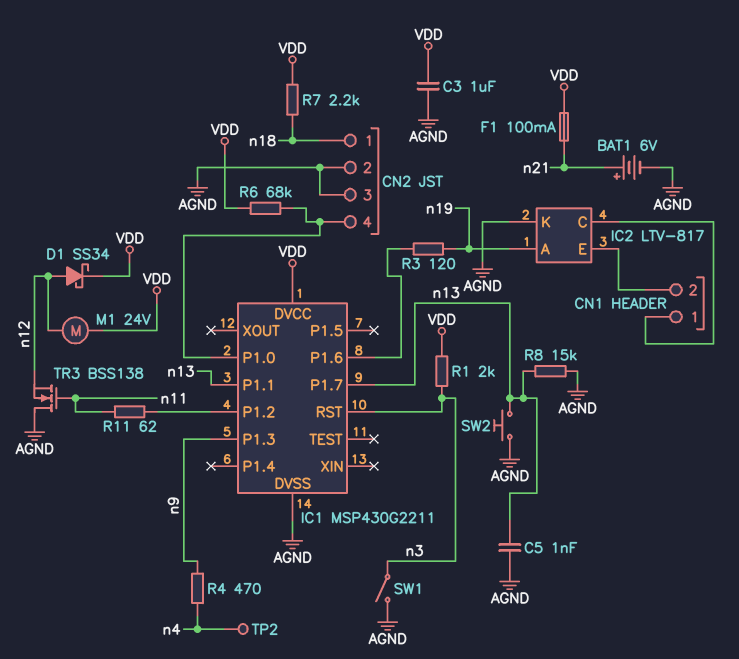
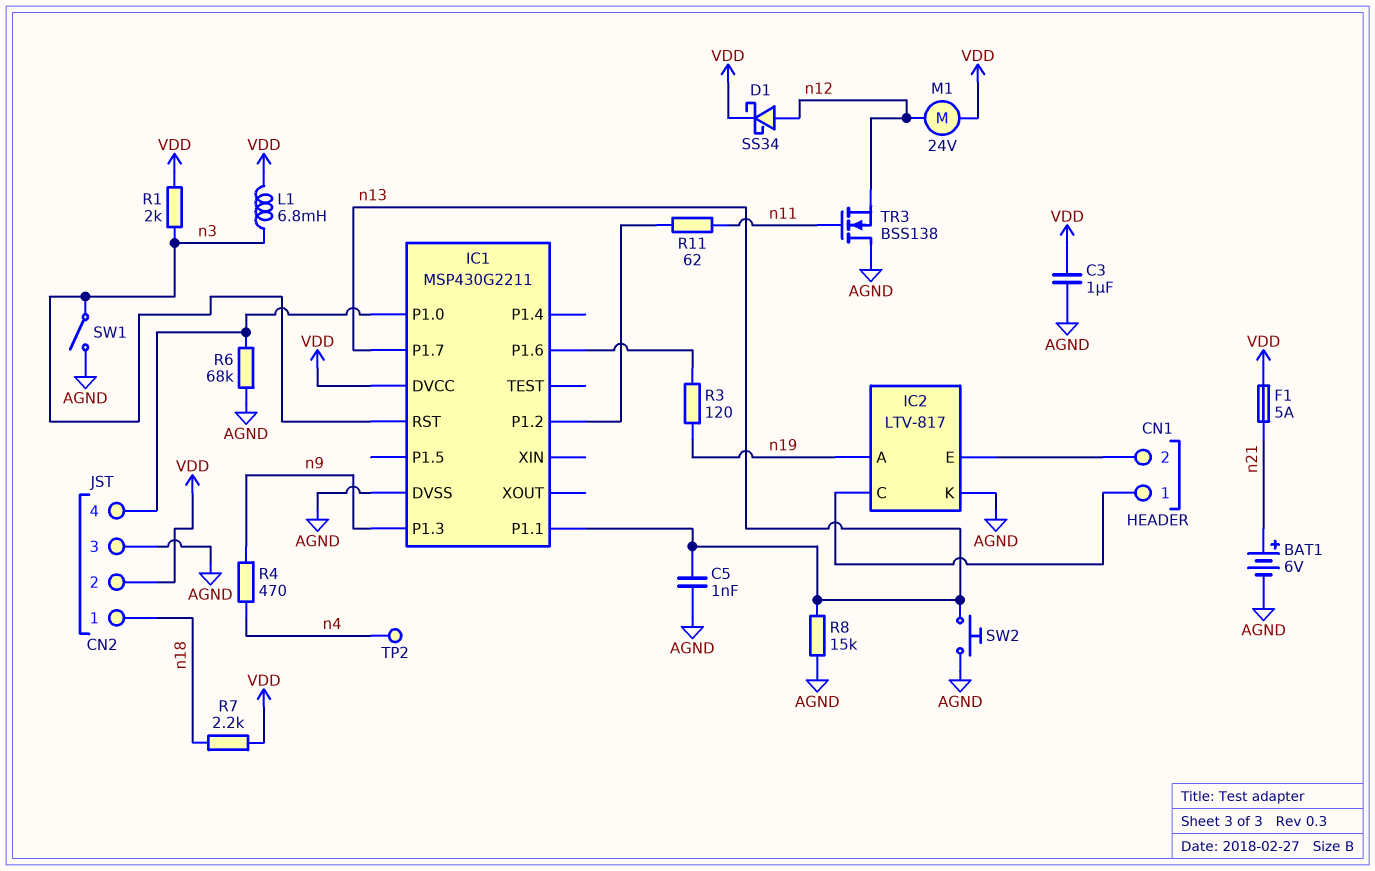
CN2 pin 2: AGND -> VDD
F1: 100mA (VDD, n21) -> 5A (VDD, n21)
L1: none -> 6.8mH (VDD, n3)
R6: 68k (CN2/4, VDD) -> 68k (AGND, CN2/4)

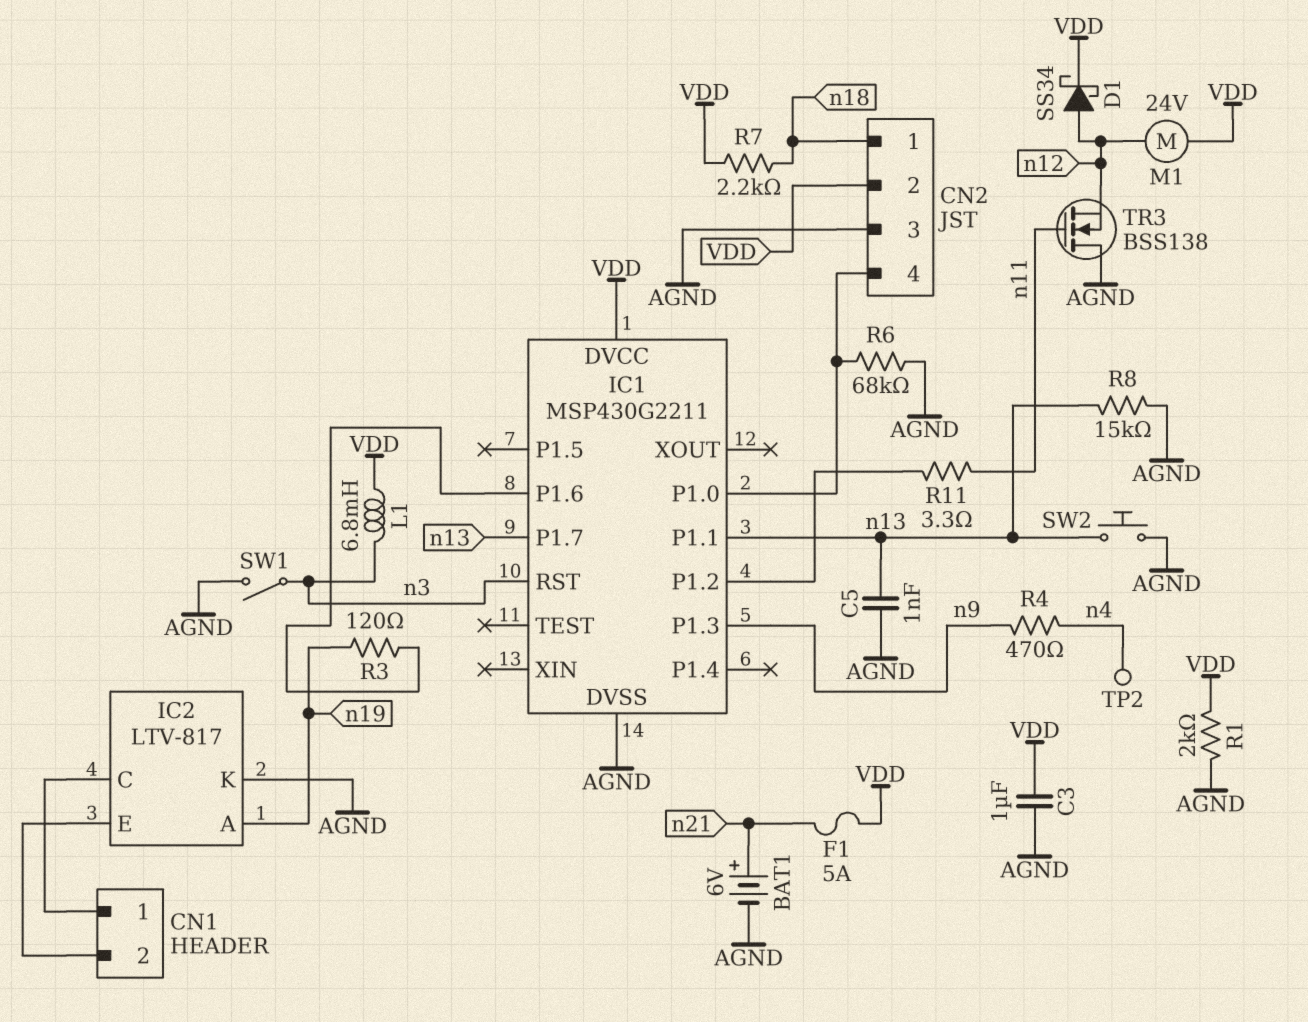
R1: 2k (VDD, n3) -> 2k (AGND, VDD)
R11: 62 (IC1/P1.2, n11) -> 3.3 (IC1/P1.2, n11)

